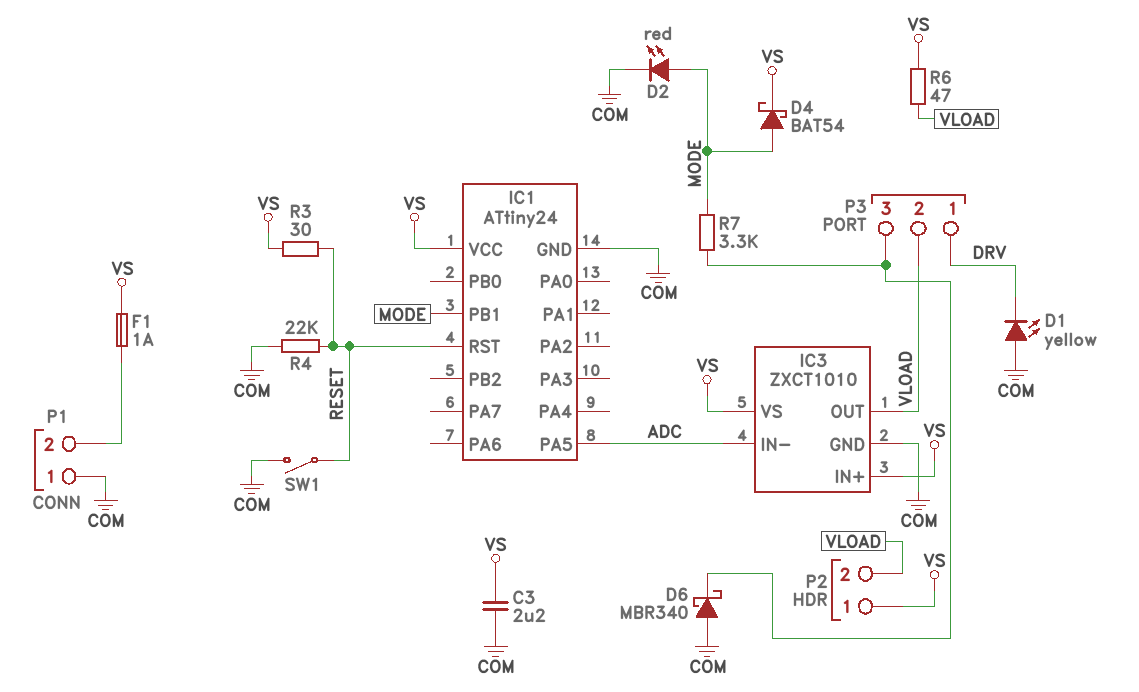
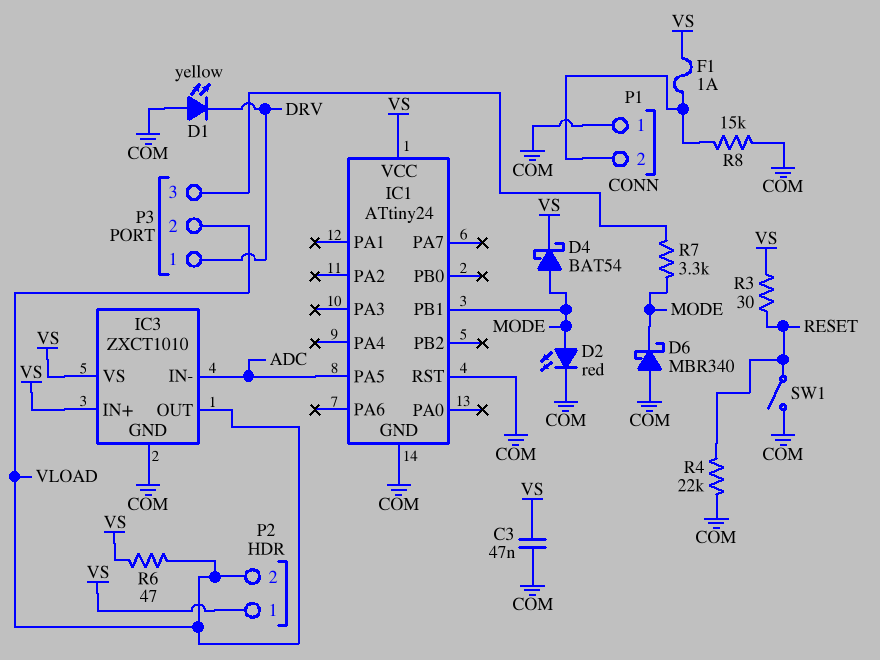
C3: 2.2uF (COM, VS) -> 47nF (COM, VS)
D6: schottky MBR340 (A COM, K P3/3) -> schottky MBR340 (A COM, K MODE)
IC1 pin RST: RESET -> COM
R8: none -> 15k (COM, P1/2)

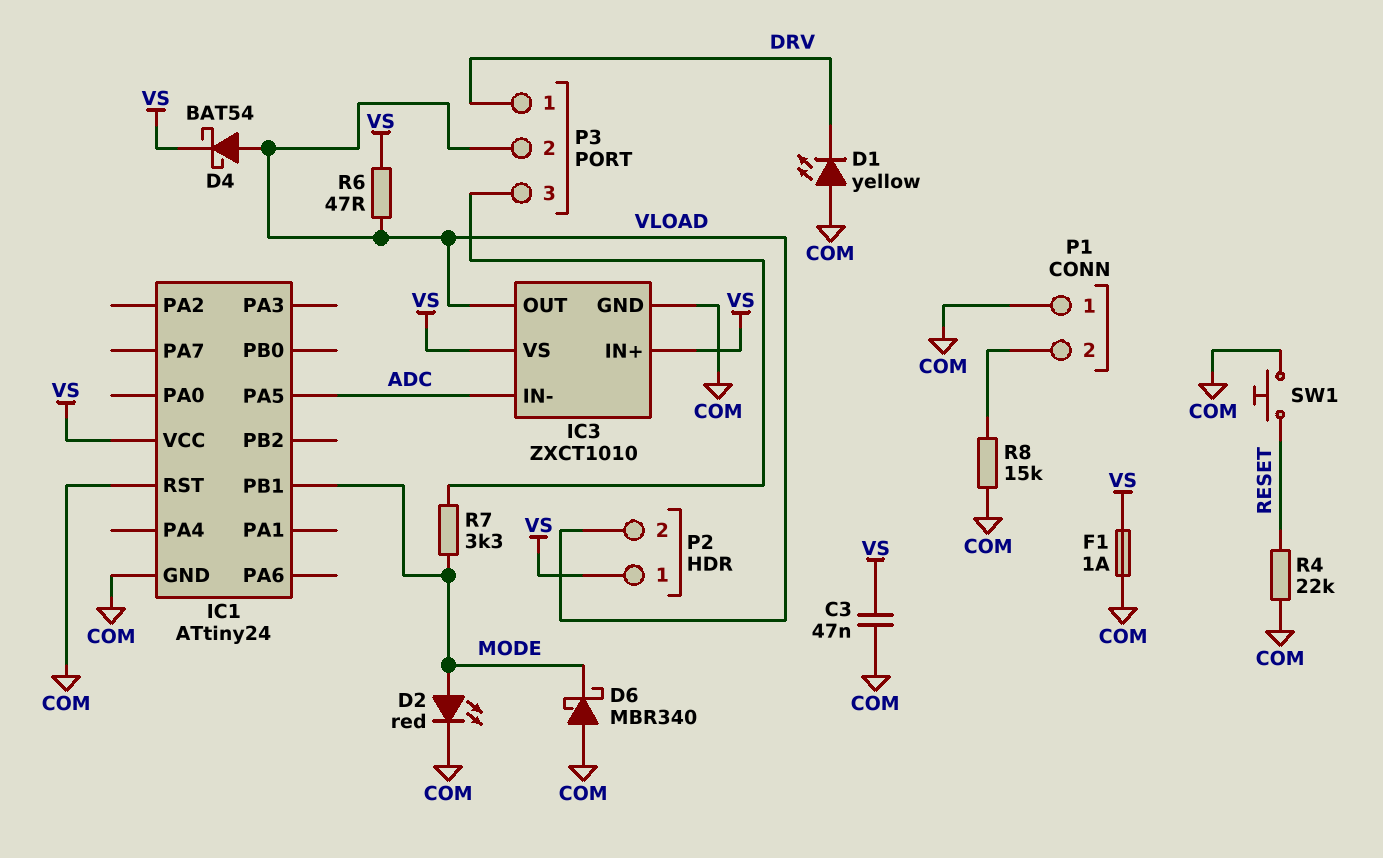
D4: schottky BAT54 (A MODE, K VS) -> schottky BAT54 (A VLOAD, K VS)
F1: 1A (P1/2, VS) -> 1A (COM, VS)
R3: 30 (RESET, VS) -> none
SW1: switch (COM, RESET) -> button (COM, RESET)

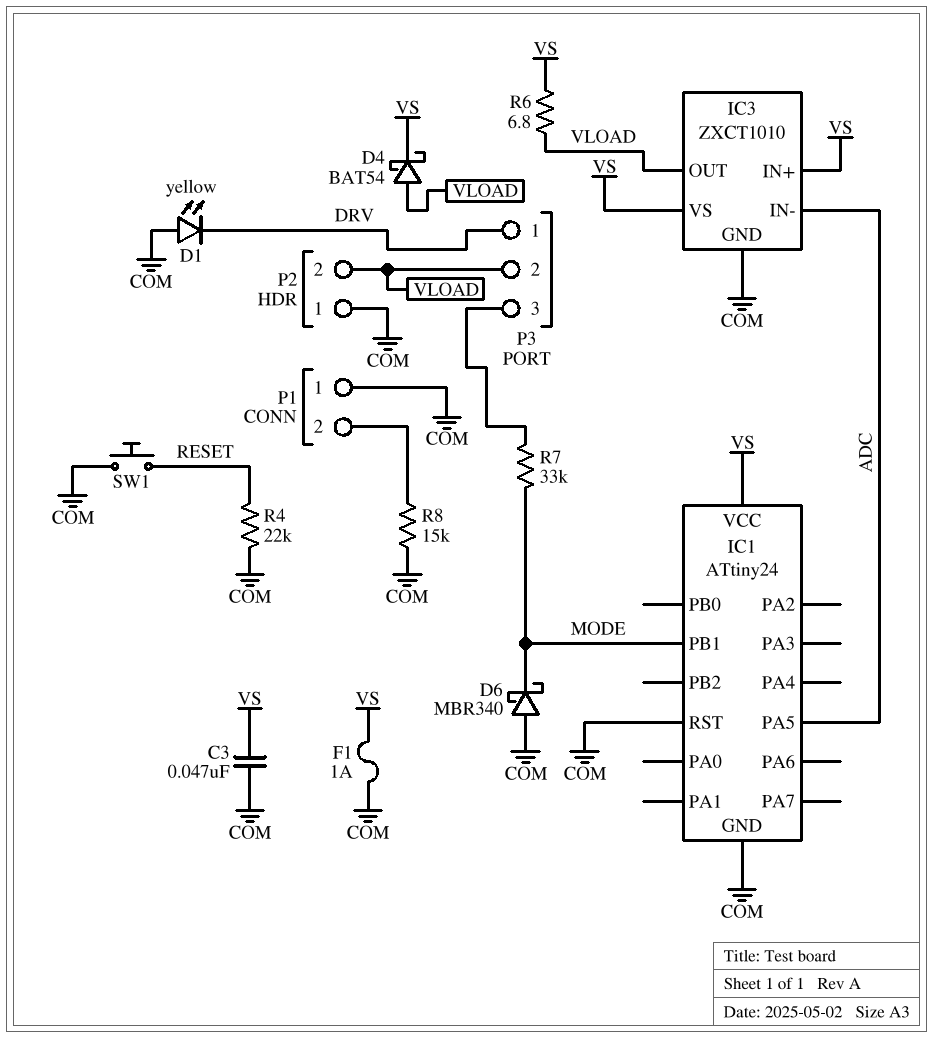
D2: LED red (A MODE, K COM) -> none
P2 pin 1: VS -> COM
R6: 47 (VLOAD, VS) -> 6.8 (VLOAD, VS)
R7: 3.3k (MODE, P3/3) -> 33k (MODE, P3/3)

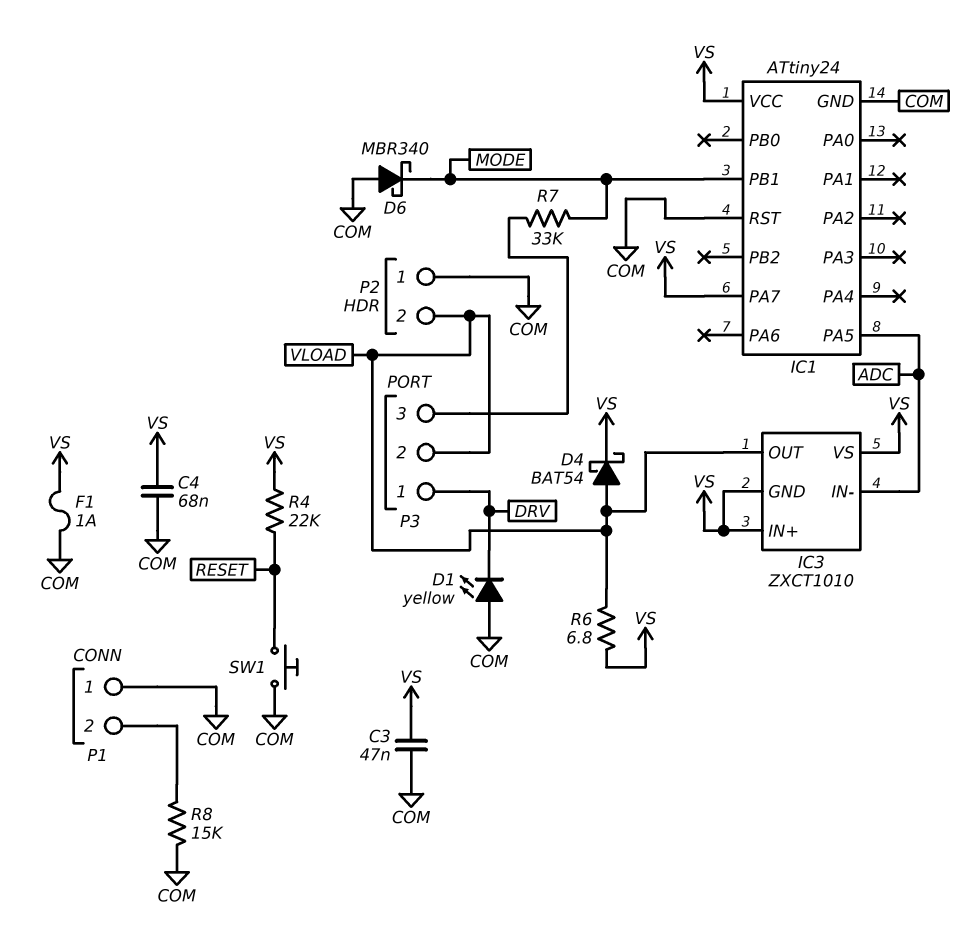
C4: none -> 68nF (COM, VS)
IC1 pin PA7: none -> VS
IC3 pin GND: COM -> VS
R4: 22k (COM, RESET) -> 22k (RESET, VS)

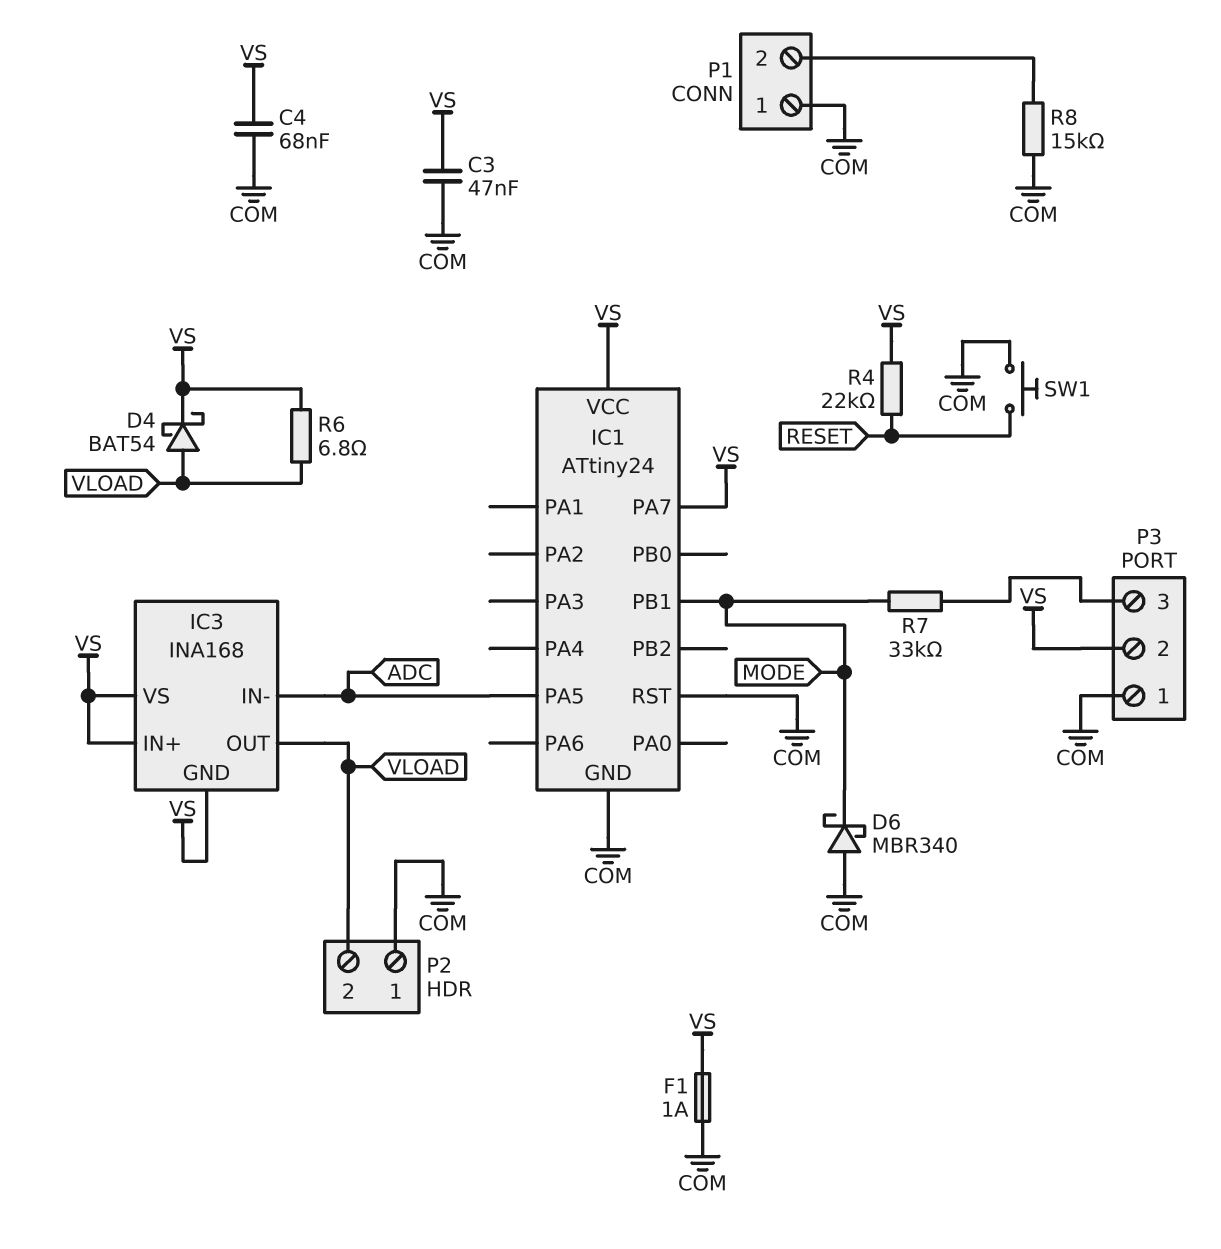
D1: LED yellow (A COM, K DRV) -> none
IC3: ZXCT1010 -> INA168
P3 pin 1: DRV -> COM
P3 pin 2: VLOAD -> VS

